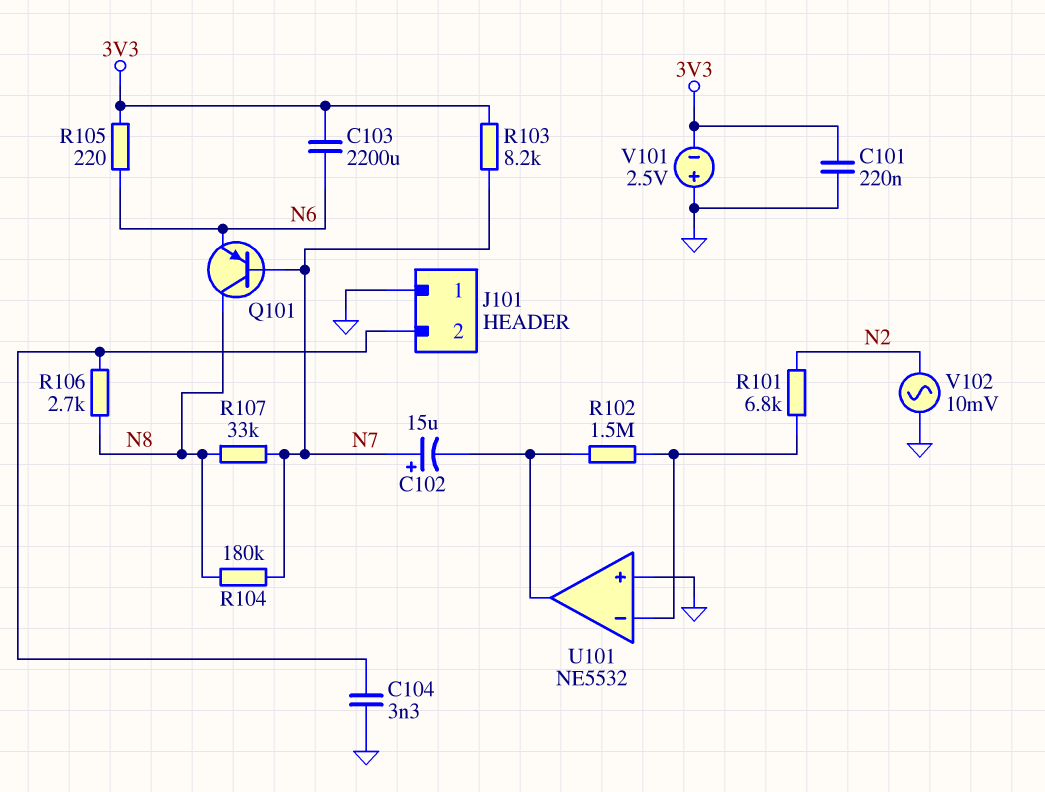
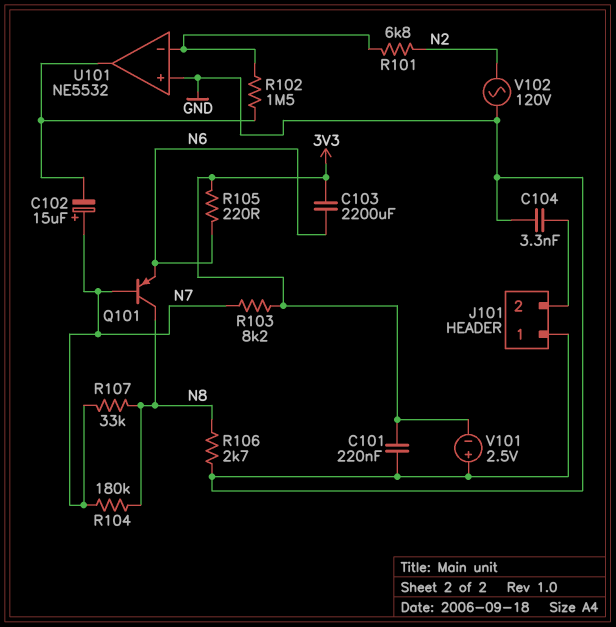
R106: 2.7k (J101/2, N8) -> 2.7k (GND, N8)
V102: AC 10mV (GND, N2) -> AC 120V (GND, N2)

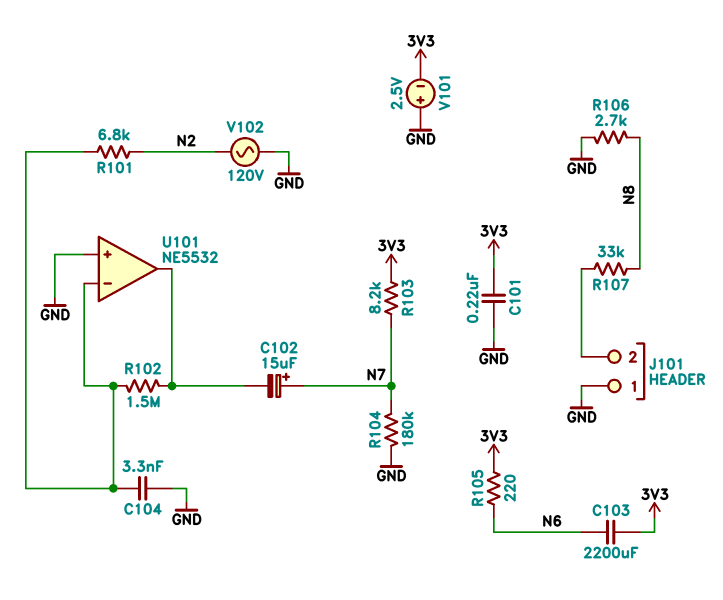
C104: 3.3nF (GND, J101/2) -> 3.3nF (GND, U101/in-)
Q101: PNP (B N7, C N8, E N6) -> none
R104: 180k (N7, N8) -> 180k (GND, N7)
R107: 33k (N7, N8) -> 33k (J101/2, N8)

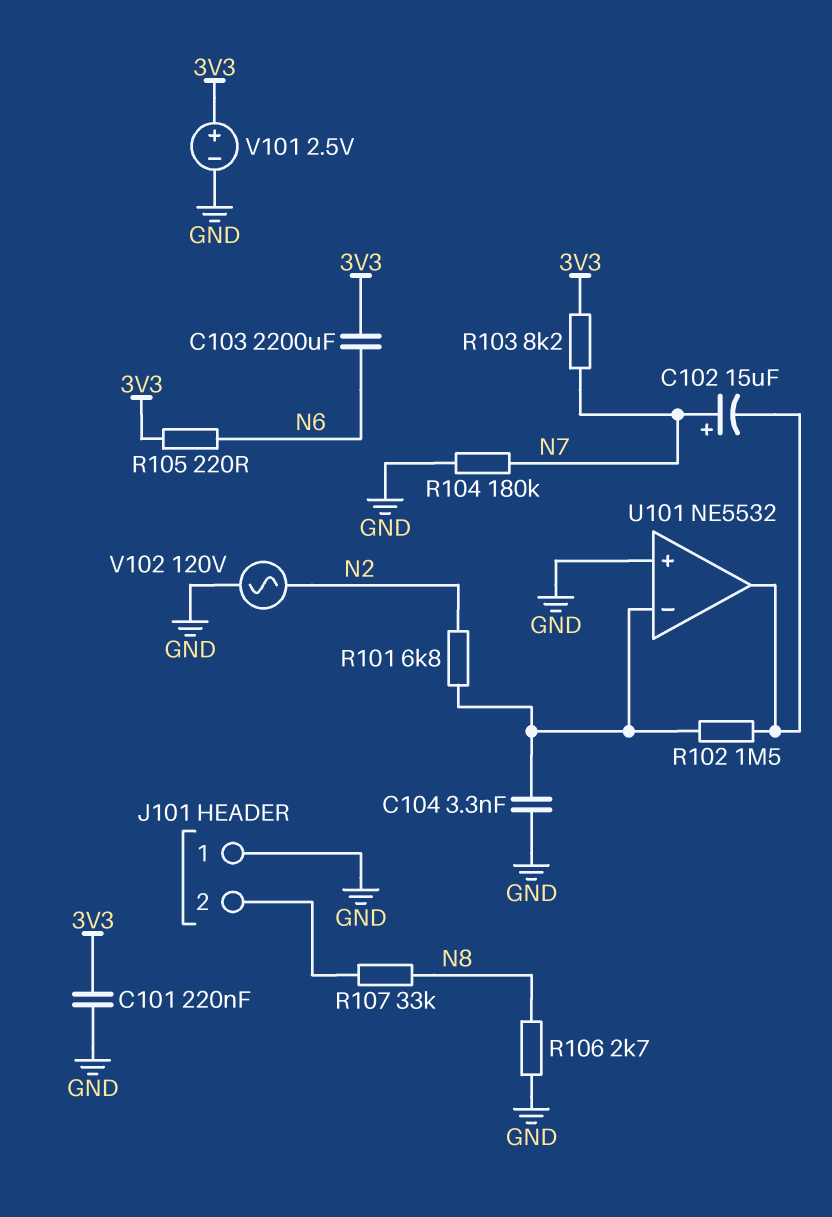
V101: 2.5V (plus GND, minus 3V3) -> 2.5V (plus 3V3, minus GND)

